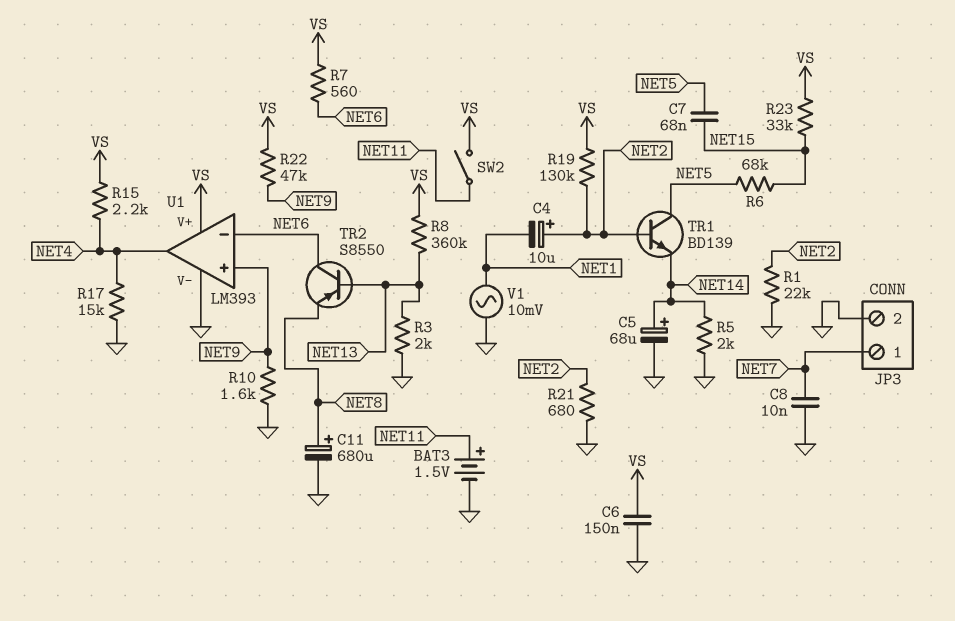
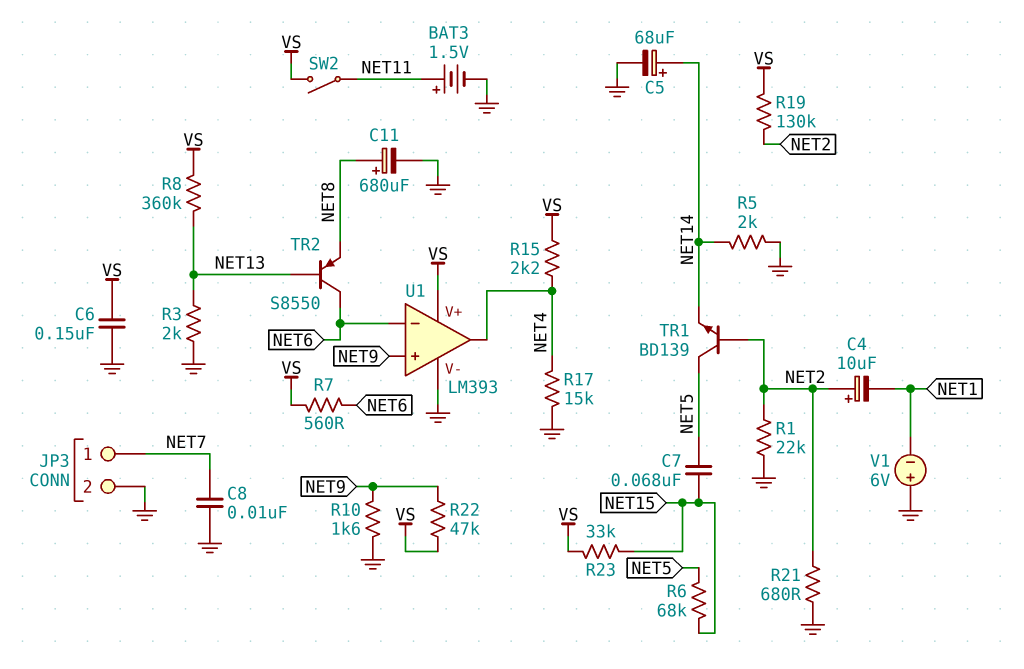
V1: AC 10mV (GND, NET1) -> 6V (plus GND, minus NET1)

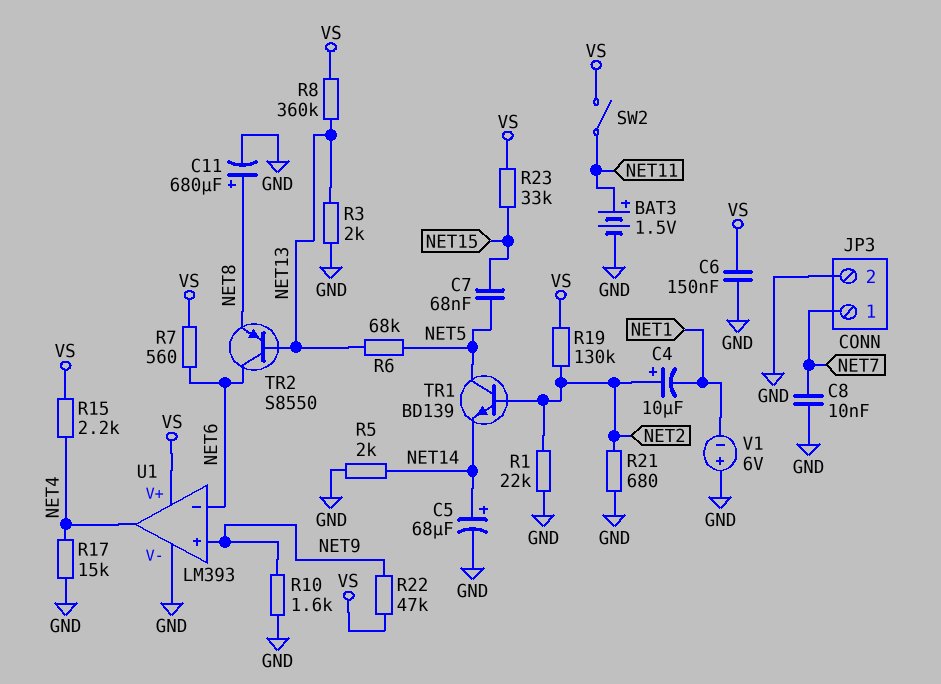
R6: 68k (NET5, NET15) -> 68k (NET5, NET13)

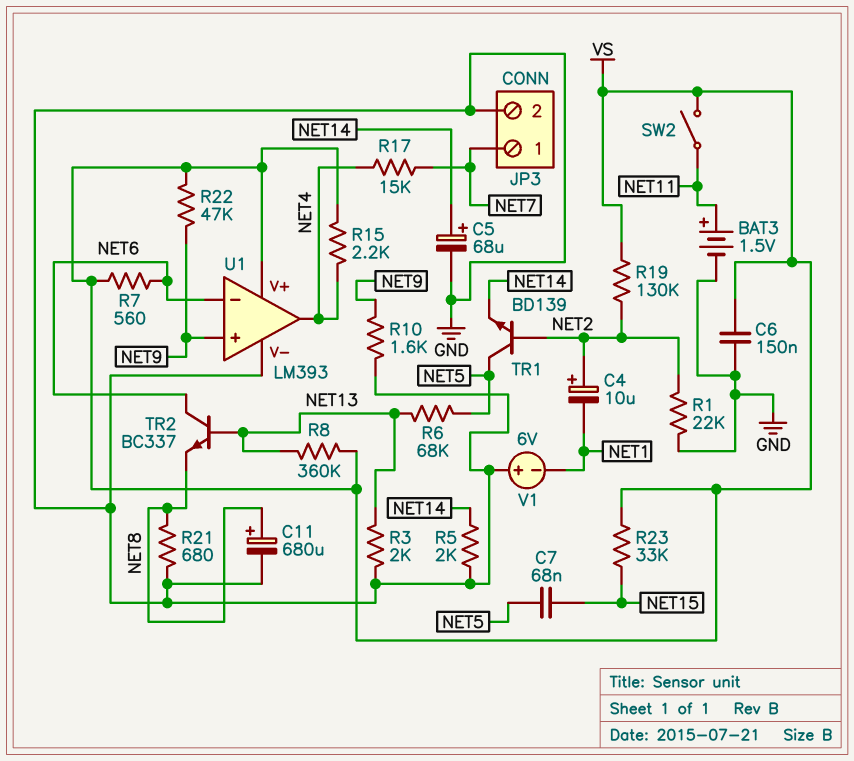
C8: 10nF (GND, NET7) -> none
R17: 15k (GND, NET4) -> 15k (NET4, NET7)
R21: 680 (GND, NET2) -> 680 (GND, NET8)
TR2: PNP S8550 (B NET13, C NET6, E NET8) -> NPN BC337 (B NET13, C NET6, E NET8)

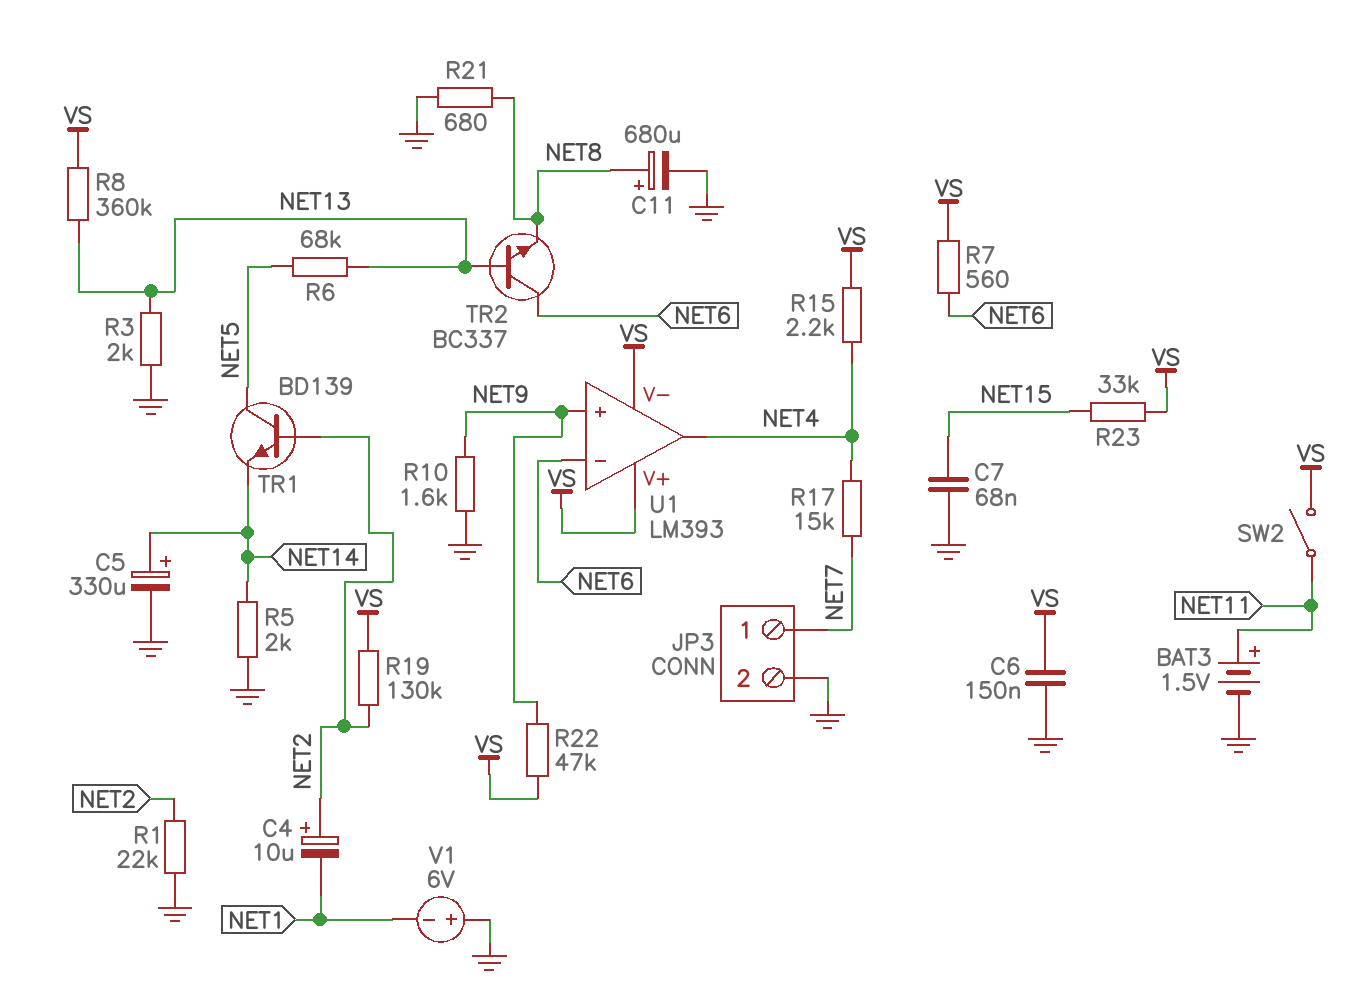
C5: 68uF (plus NET14, minus GND) -> 330uF (plus NET14, minus GND)
C7: 68nF (NET5, NET15) -> 68nF (GND, NET15)
U1 pin V-: GND -> VS

